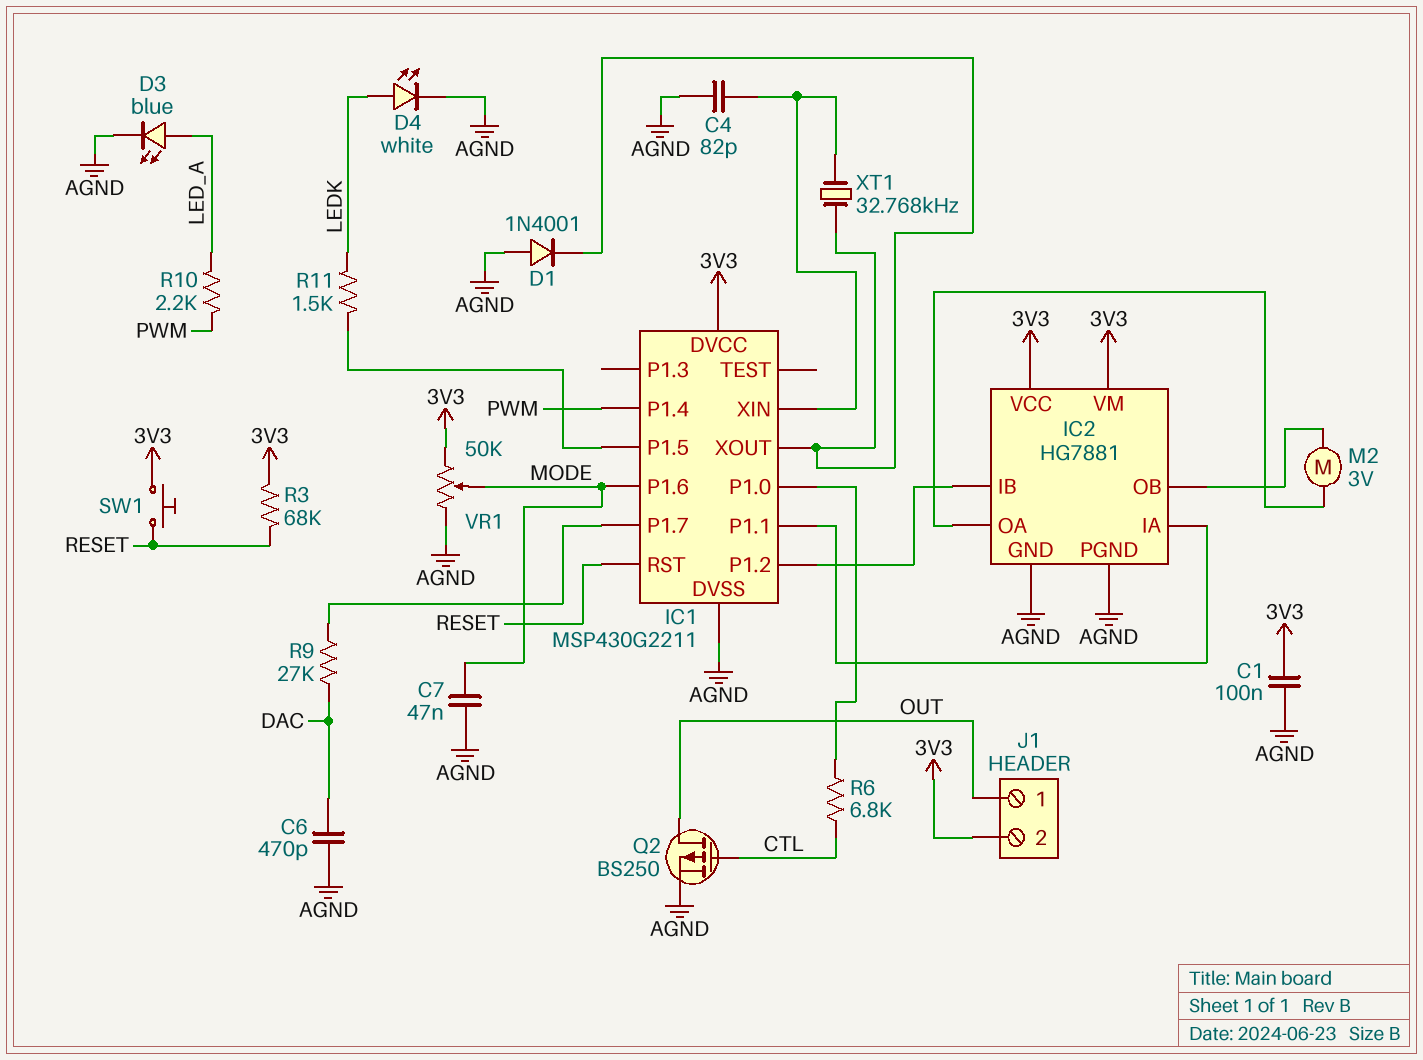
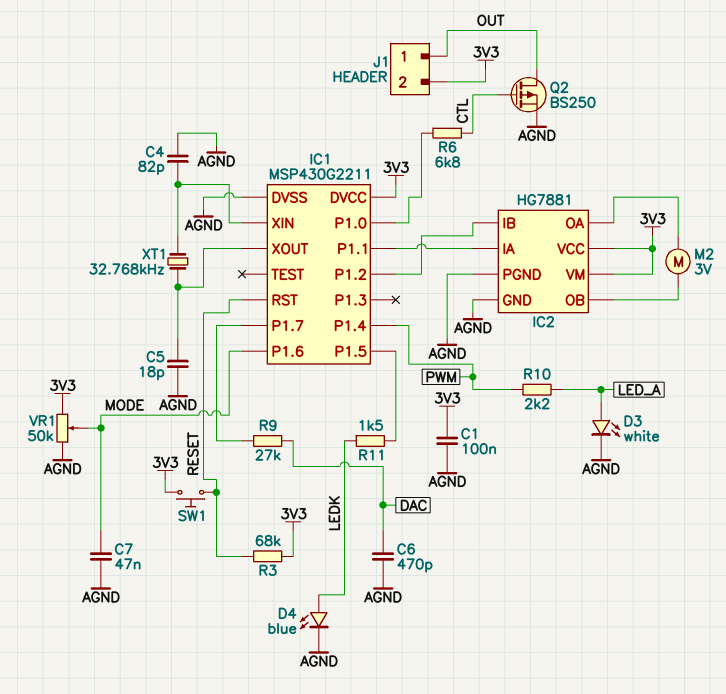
C5: none -> 18pF (AGND, IC1/XOUT)
D1: diode 1N4001 (A AGND, K IC1/XOUT) -> none
D3: LED blue (A LED_A, K AGND) -> LED white (A LED_A, K AGND)
D4: LED white (A LEDK, K AGND) -> LED blue (A LEDK, K AGND)

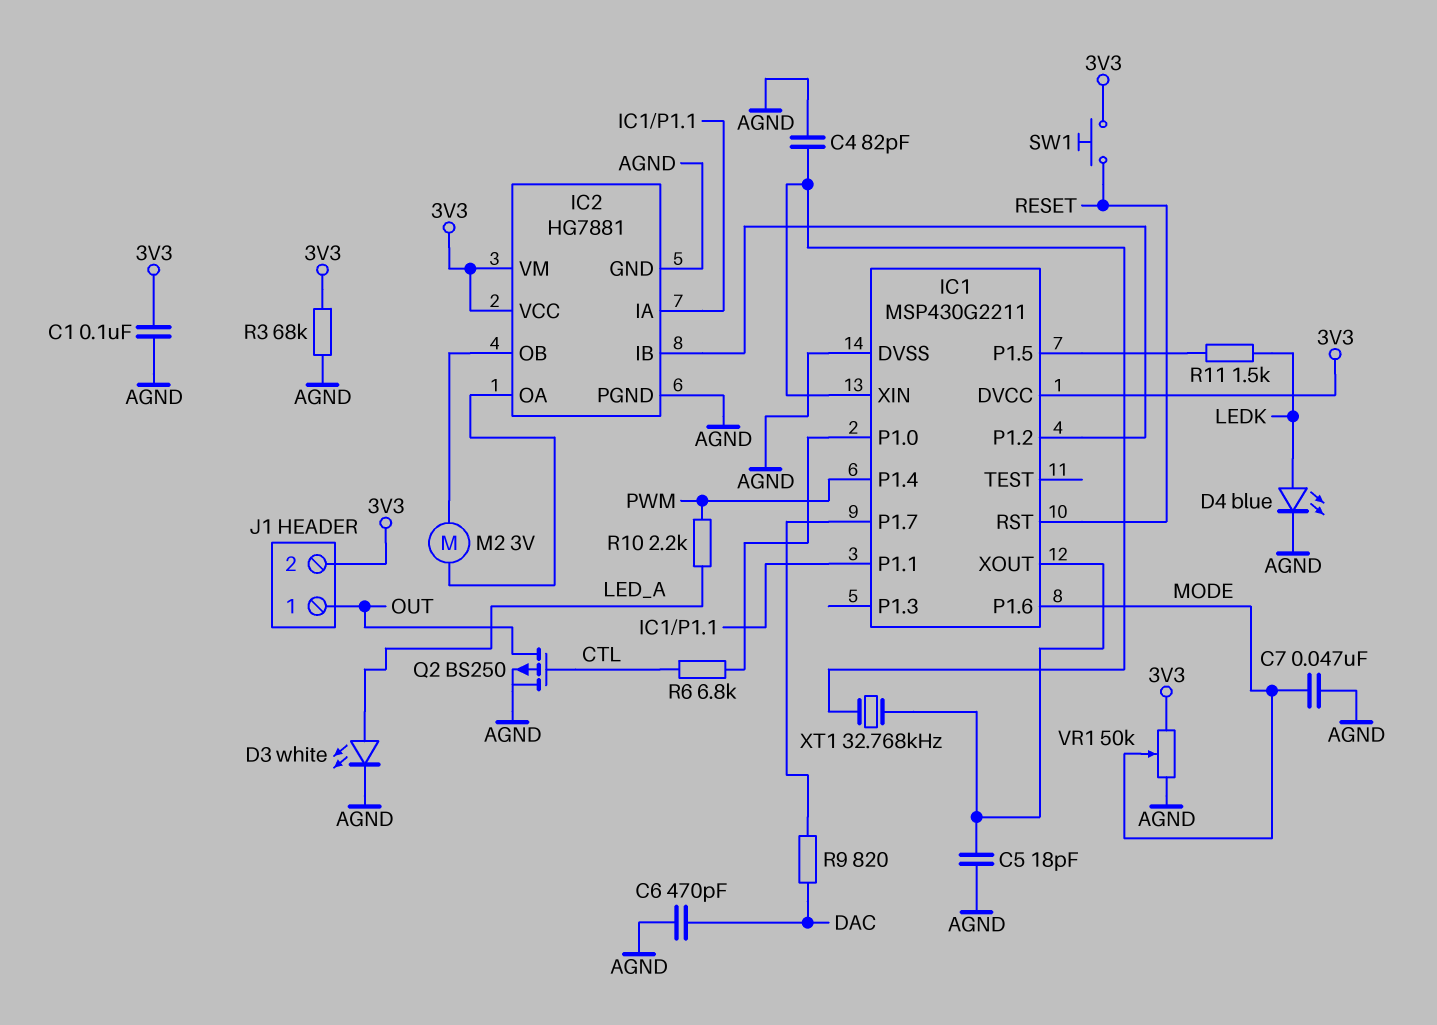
R3: 68k (3V3, RESET) -> 68k (3V3, AGND)
R9: 27k (DAC, IC1/P1.7) -> 820 (DAC, IC1/P1.7)

